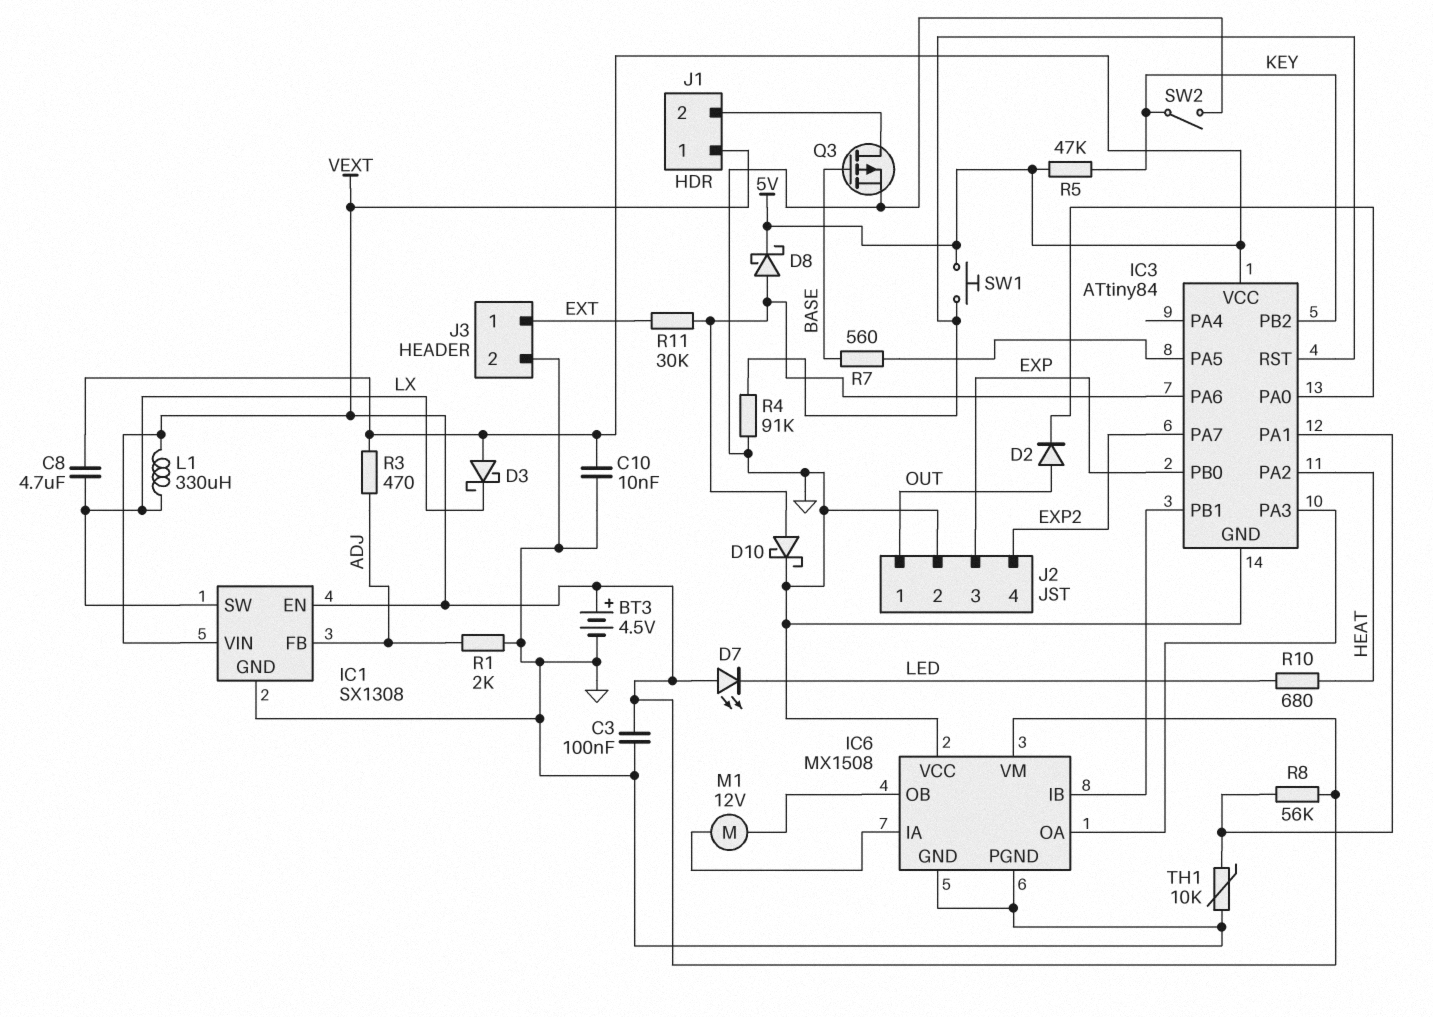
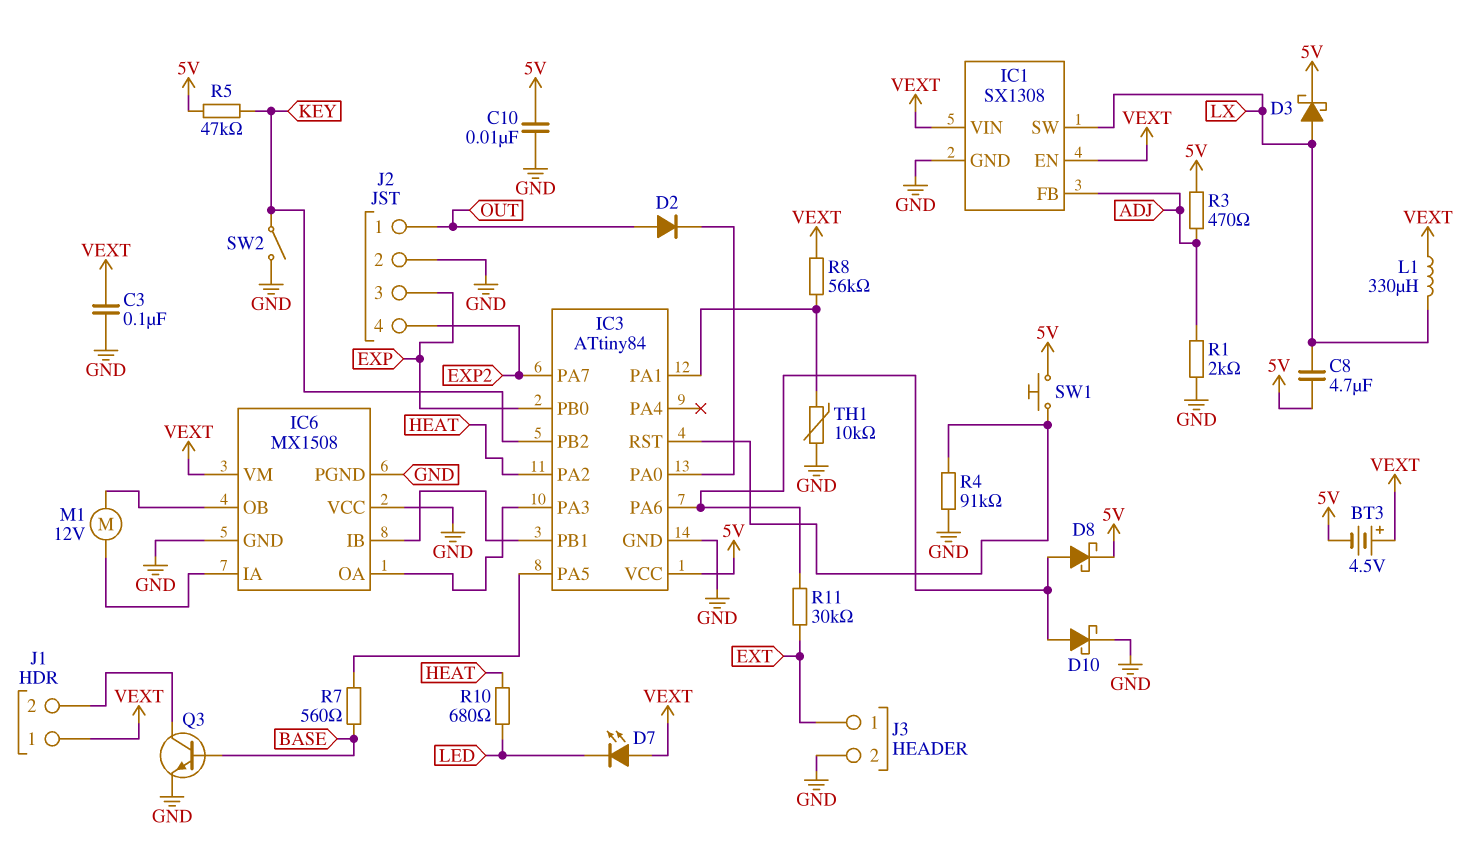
BT3: 4.5V (plus VEXT, minus GND) -> 4.5V (plus VEXT, minus 5V)
D3: schottky (A 5V, K LX) -> schottky (A LX, K 5V)
Q3: PMOS (G BASE, D J1/2, S GND) -> NPN (B BASE, C J1/2, E GND)

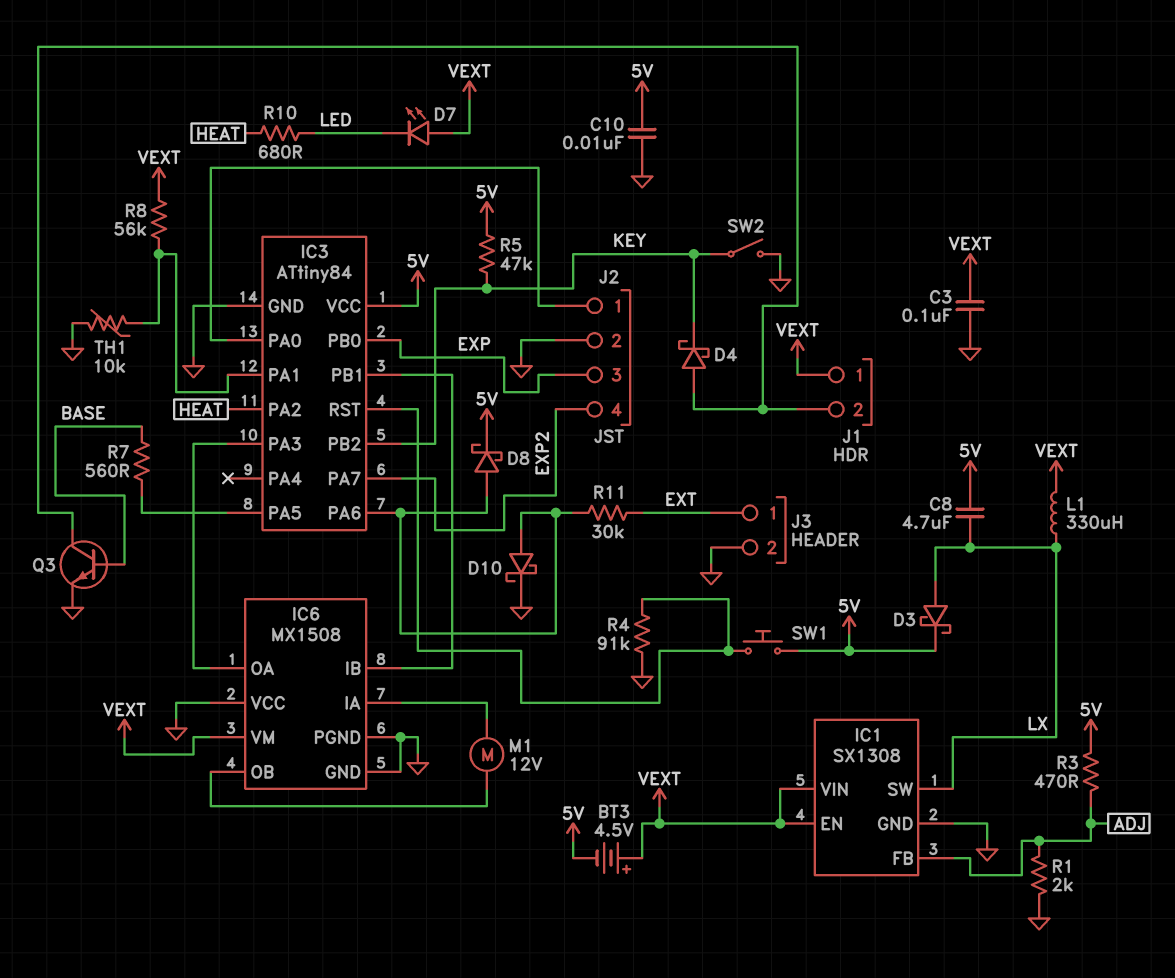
D2: diode (A OUT, K IC3/PA0) -> none
D4: none -> schottky (A J1/2, K KEY)
J2 pin 1: OUT -> IC3/PA0

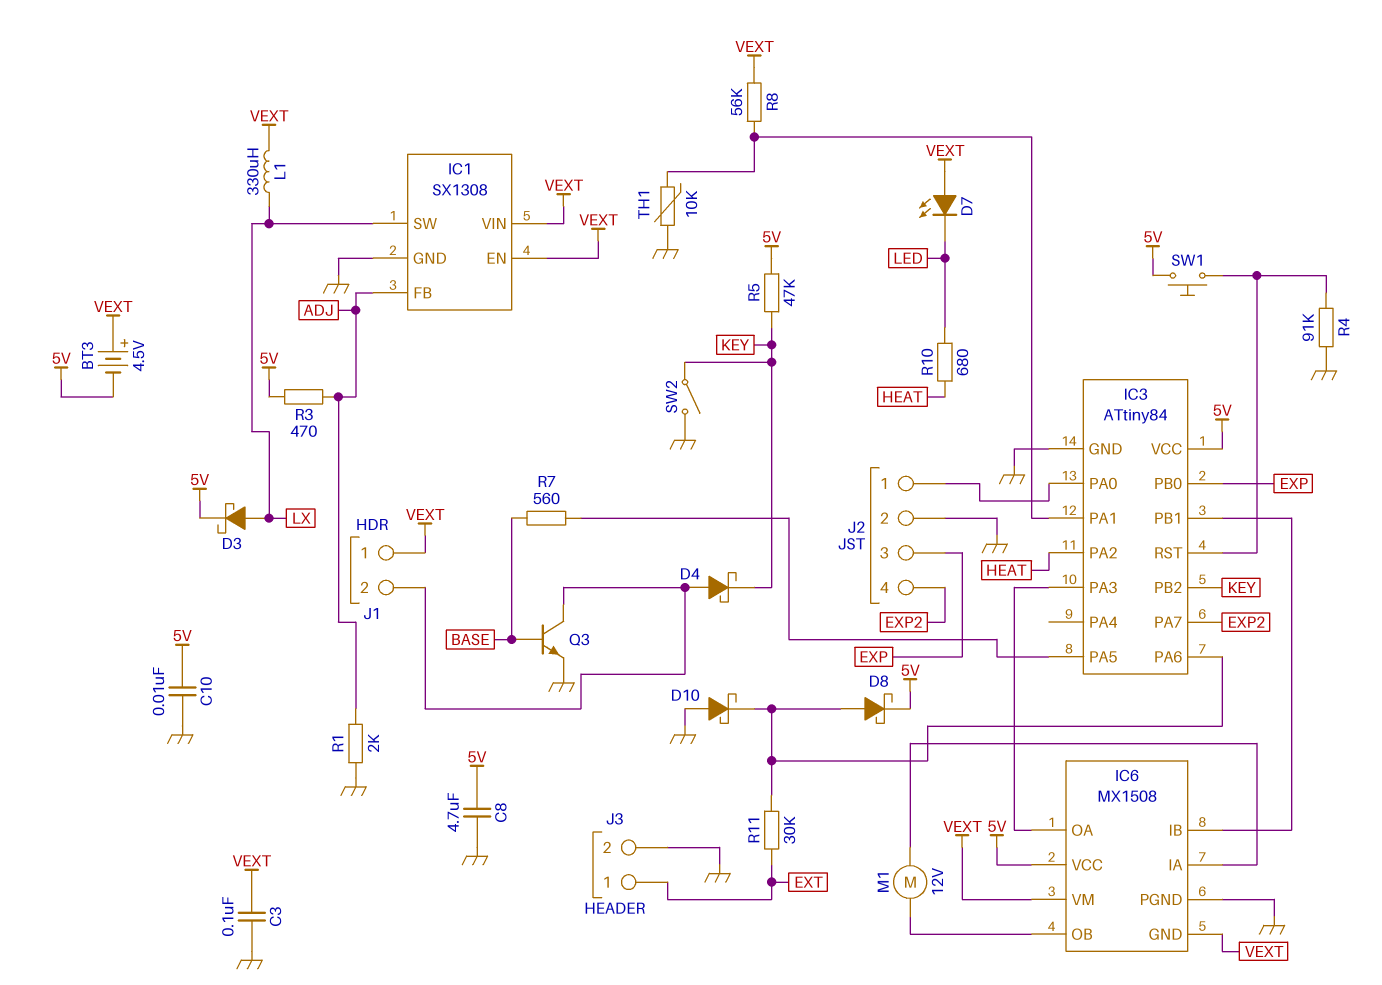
C8: 4.7uF (5V, LX) -> 4.7uF (5V, GND)
D10: schottky (A IC3/PA6, K GND) -> schottky (A GND, K IC3/PA6)
IC6 pin GND: GND -> VEXT
IC6 pin VCC: GND -> 5V

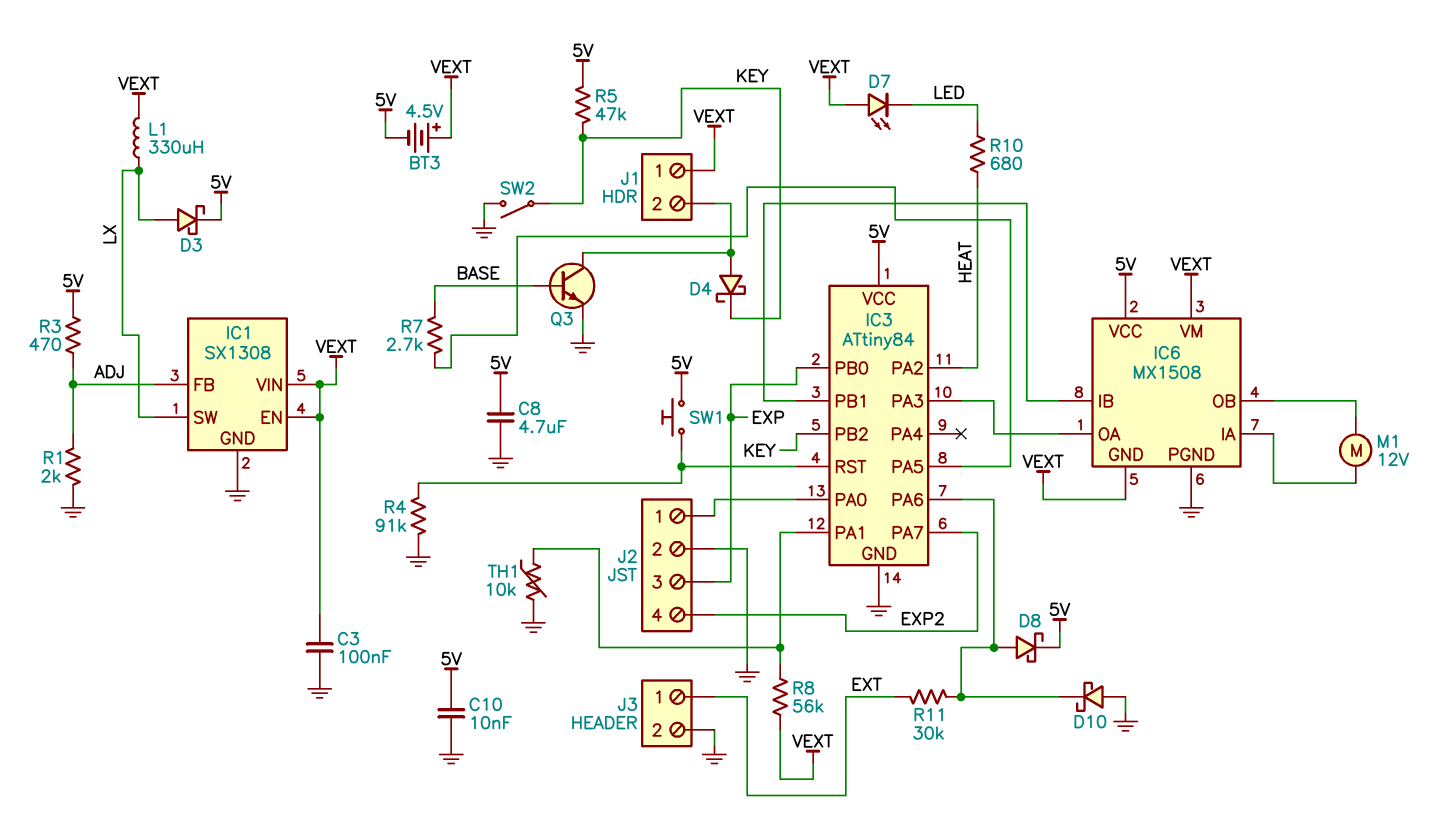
R7: 560 (BASE, IC3/PA5) -> 2.7k (BASE, IC3/PA5)

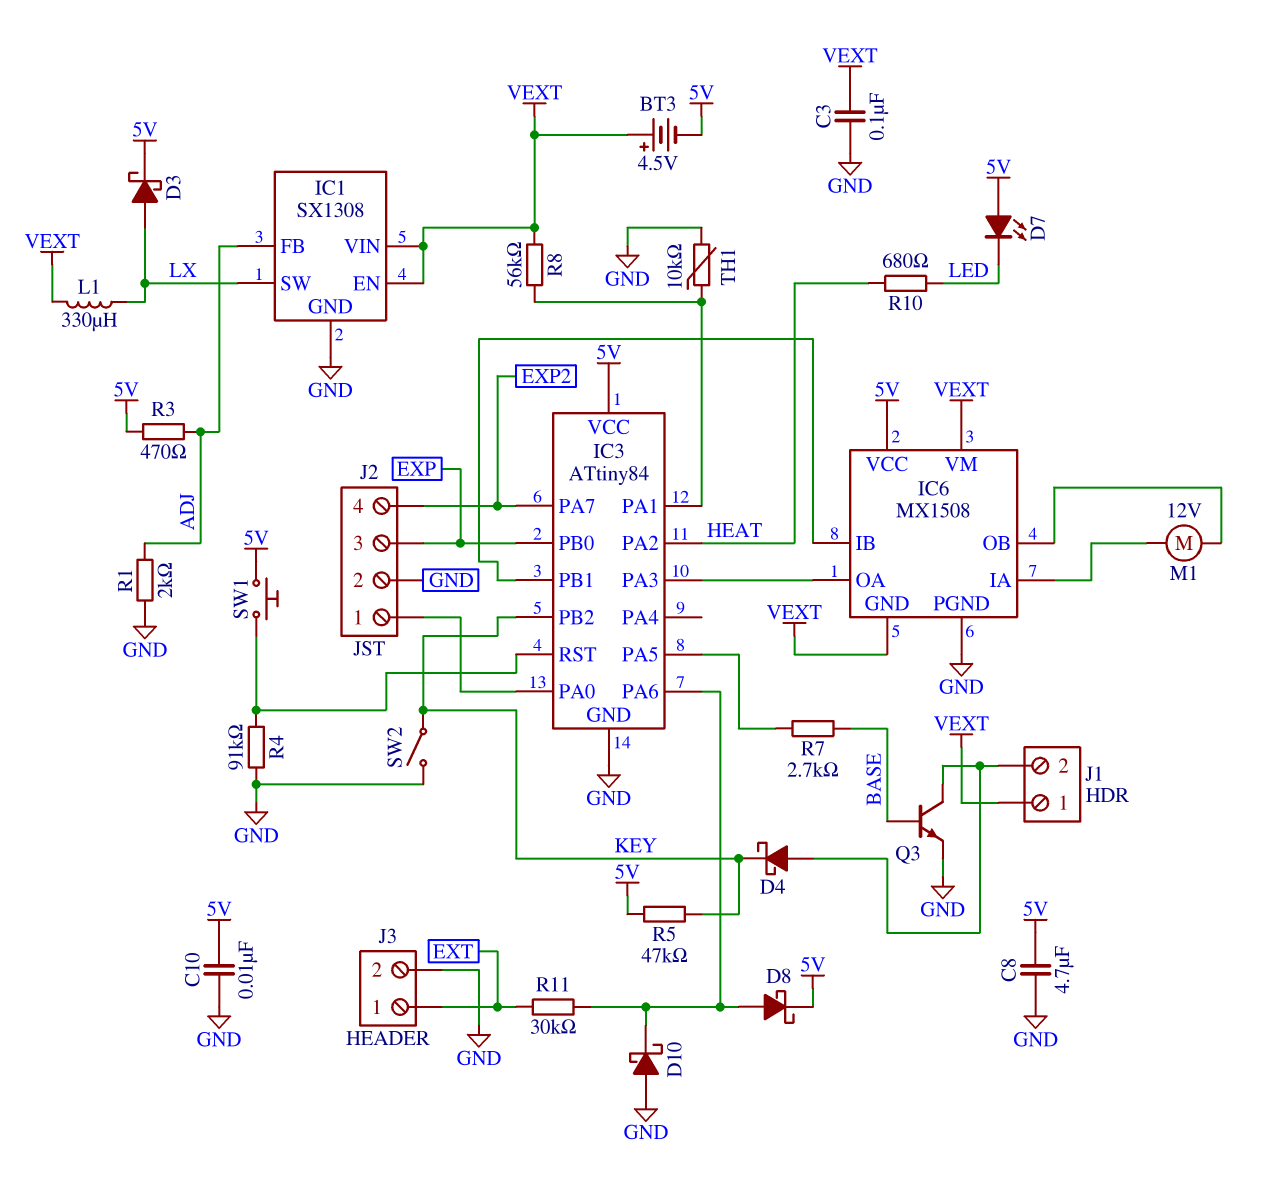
D7: LED (A VEXT, K LED) -> LED (A 5V, K LED)

